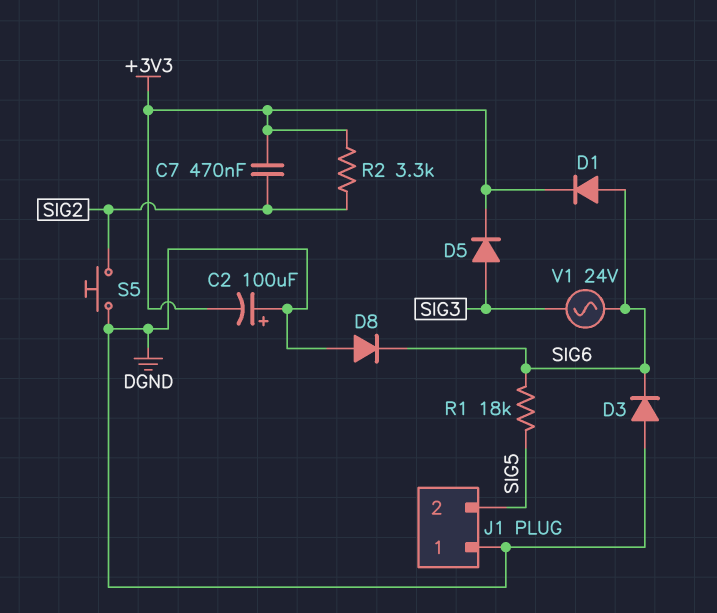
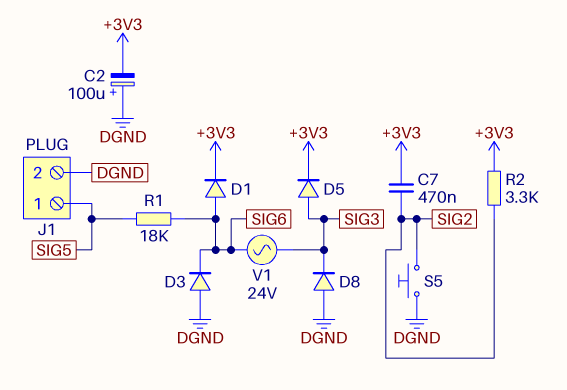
D8: diode (A DGND, K SIG6) -> diode (A DGND, K SIG3)
J1 pin 1: DGND -> SIG5
J1 pin 2: SIG5 -> DGND

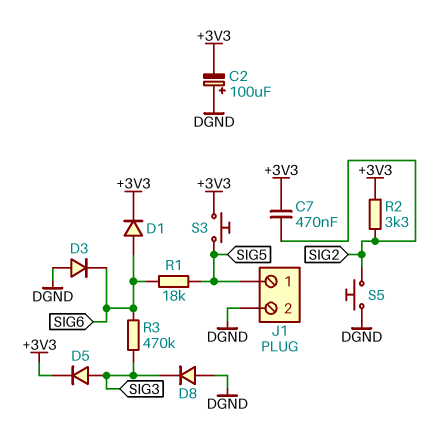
R3: none -> 470k (SIG3, SIG6)
S3: none -> button (+3V3, SIG5)
V1: AC 24V (SIG3, SIG6) -> none

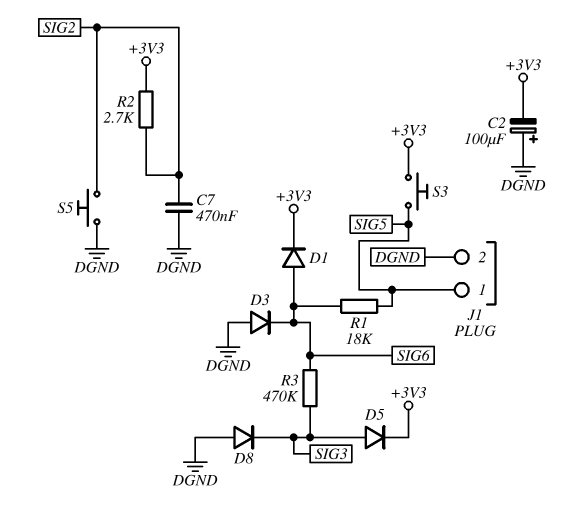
C7: 470nF (+3V3, SIG2) -> 470nF (DGND, SIG2)
R2: 3.3k (+3V3, SIG2) -> 2.7k (+3V3, SIG2)

